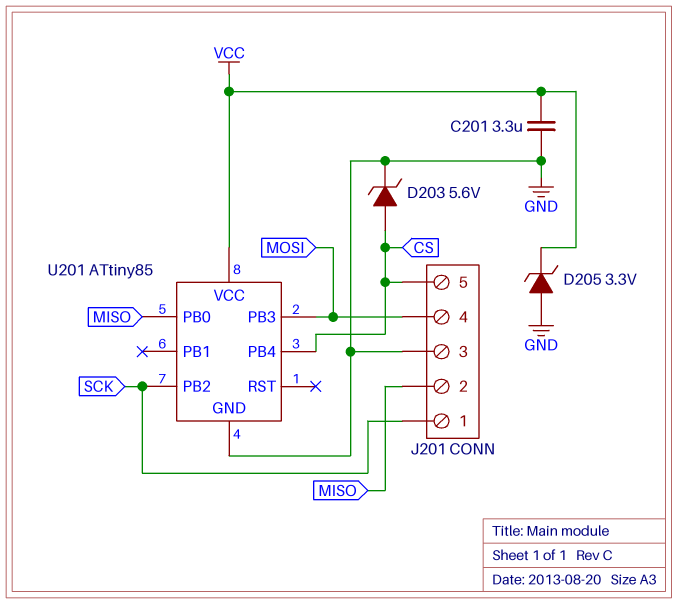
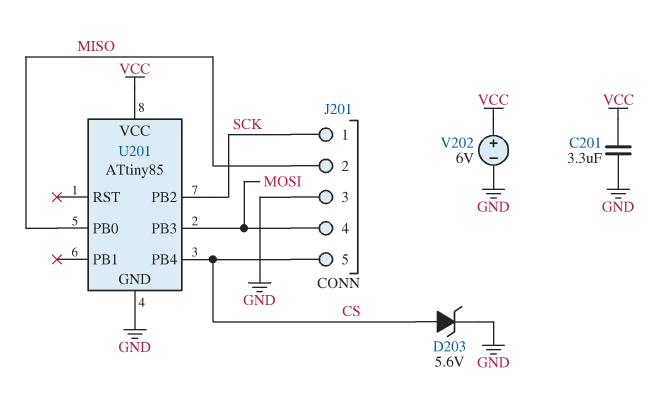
D205: zener 3.3V (A GND, K VCC) -> none
V202: none -> 6V (plus VCC, minus GND)

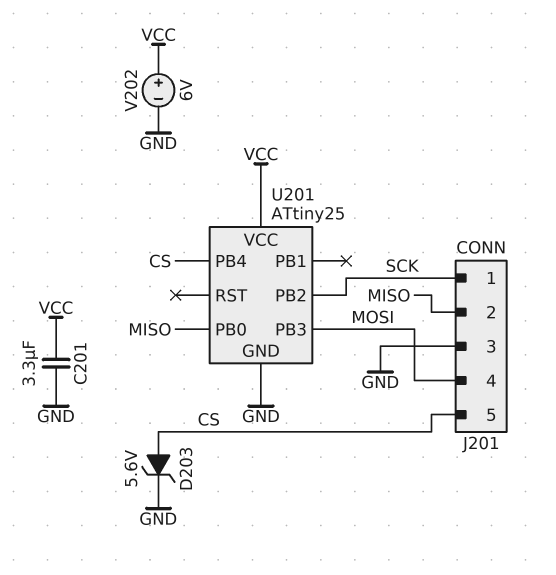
U201: ATtiny85 -> ATtiny25

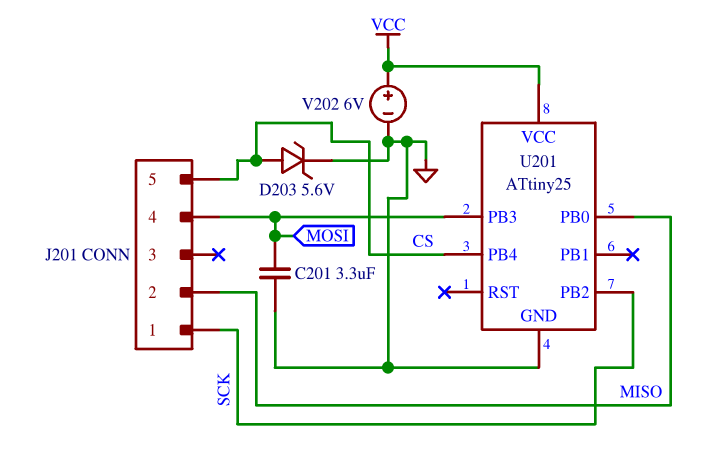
C201: 3.3uF (GND, VCC) -> 3.3uF (GND, MOSI)
J201 pin 3: GND -> none

